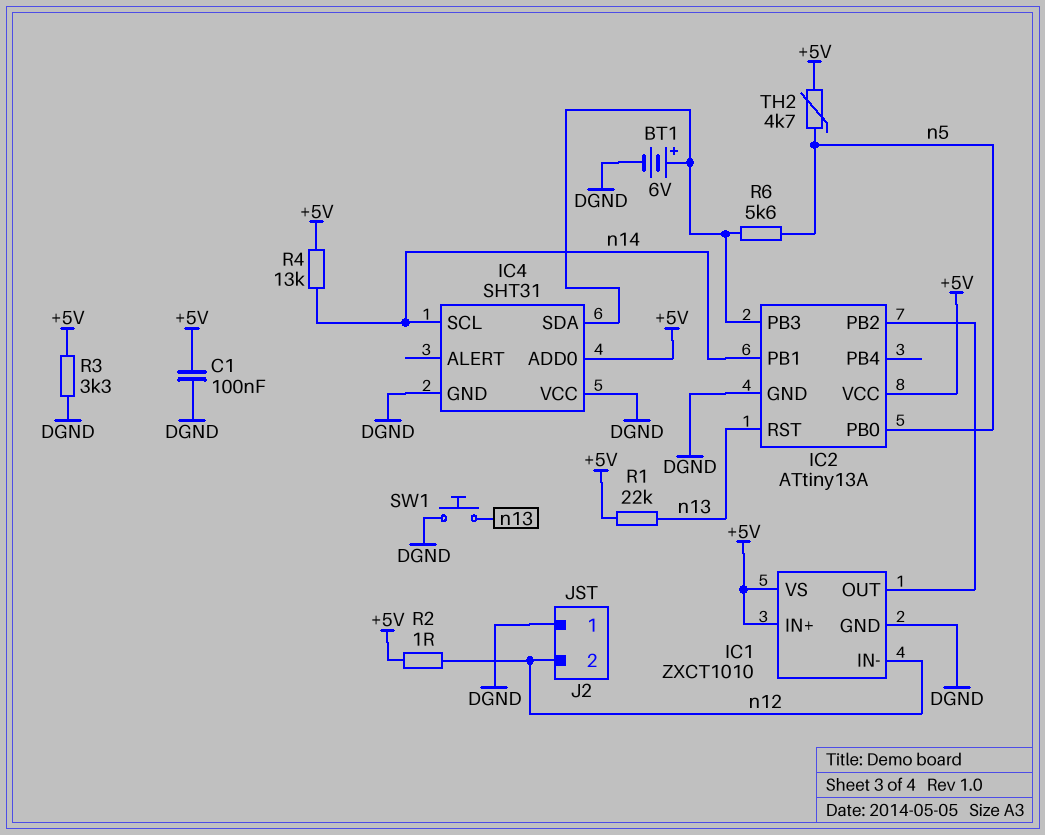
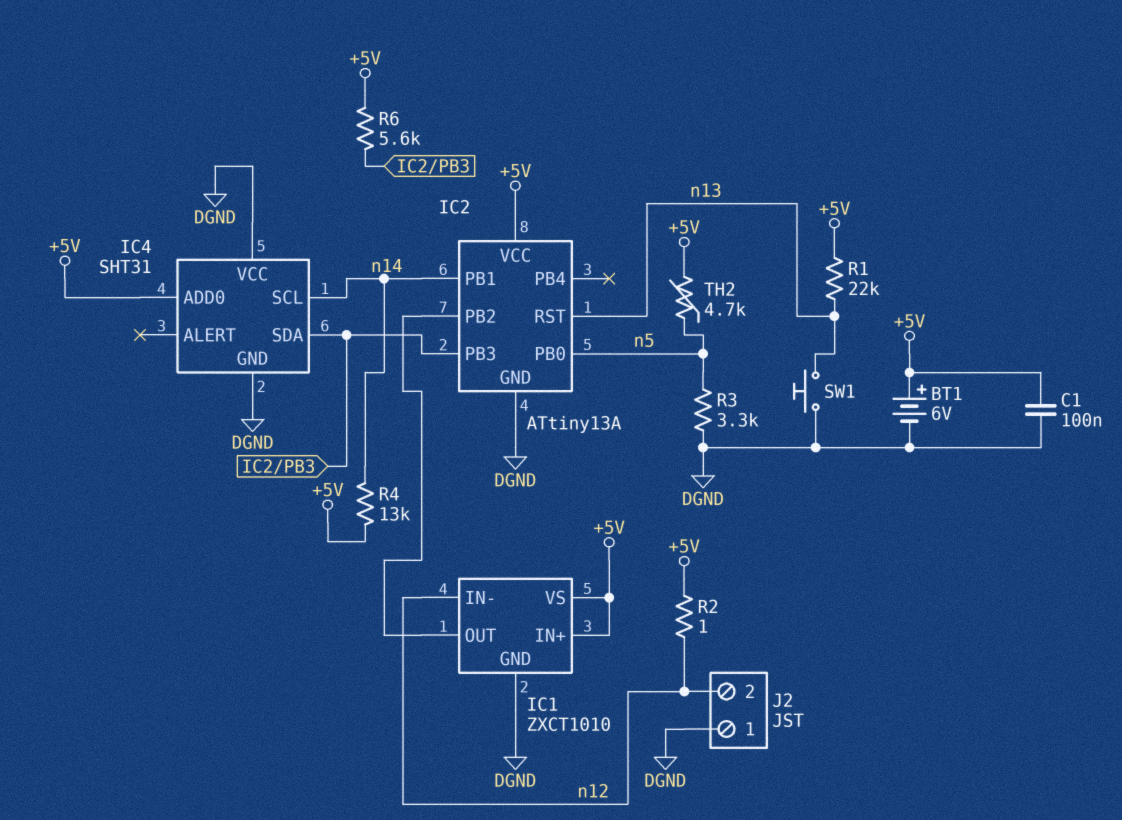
BT1: 6V (plus IC2/PB3, minus DGND) -> 6V (plus +5V, minus DGND)
R3: 3.3k (+5V, DGND) -> 3.3k (DGND, n5)
R6: 5.6k (IC2/PB3, n5) -> 5.6k (+5V, IC2/PB3)

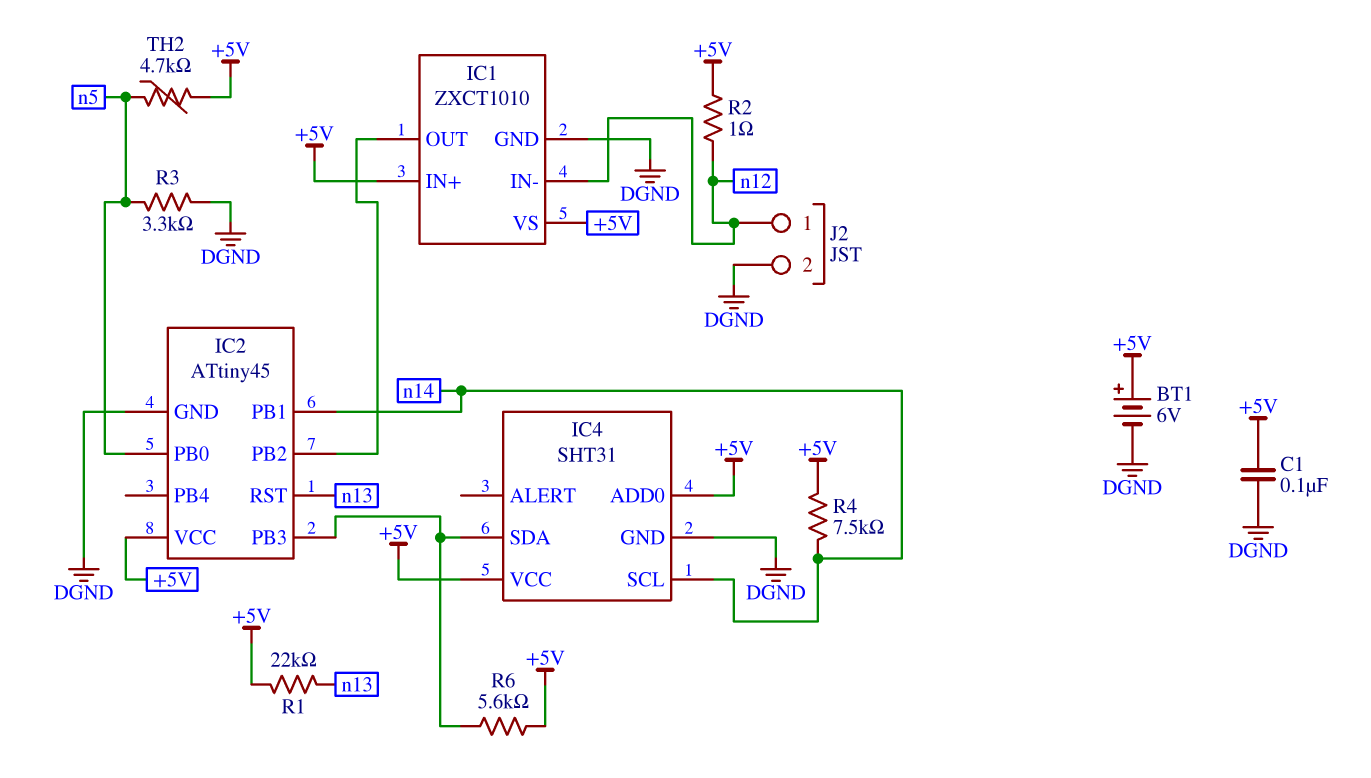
IC2: ATtiny13A -> ATtiny45
IC4 pin VCC: DGND -> +5V
J2 pin 1: DGND -> n12
J2 pin 2: n12 -> DGND
R4: 13k (+5V, n14) -> 7.5k (+5V, n14)
SW1: button (DGND, n13) -> none

